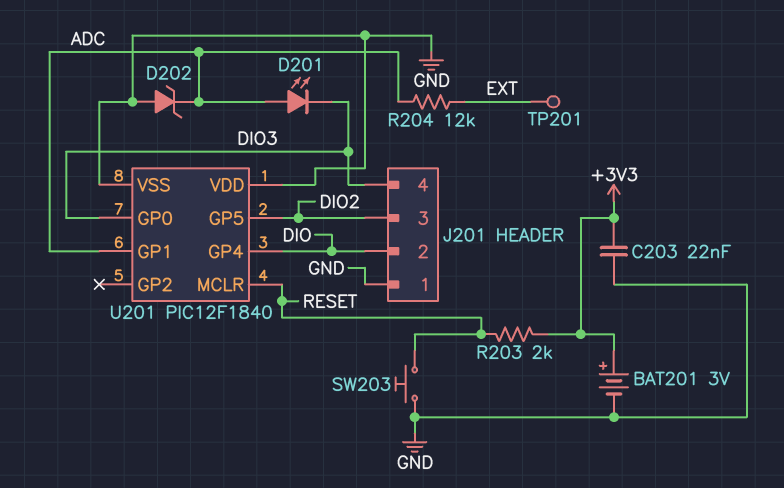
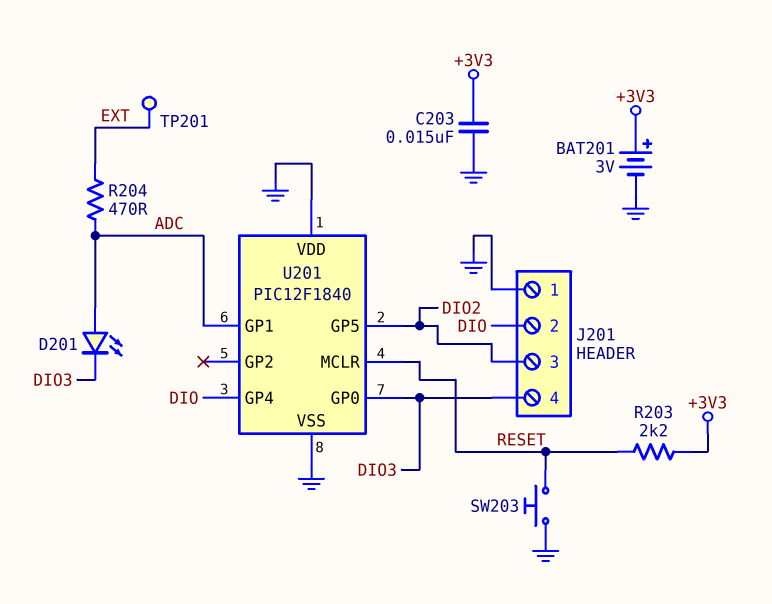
C203: 22nF (+3V3, GND) -> 15nF (+3V3, GND)
D202: zener (A GND, K ADC) -> none
R203: 2k (+3V3, RESET) -> 2.2k (+3V3, RESET)
R204: 12k (ADC, EXT) -> 470 (ADC, EXT)

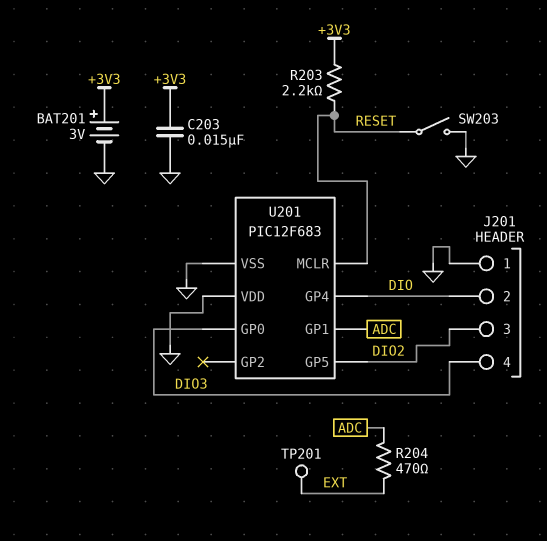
D201: LED (A ADC, K DIO3) -> none
SW203: button (GND, RESET) -> switch (GND, RESET)
U201: PIC12F1840 -> PIC12F683

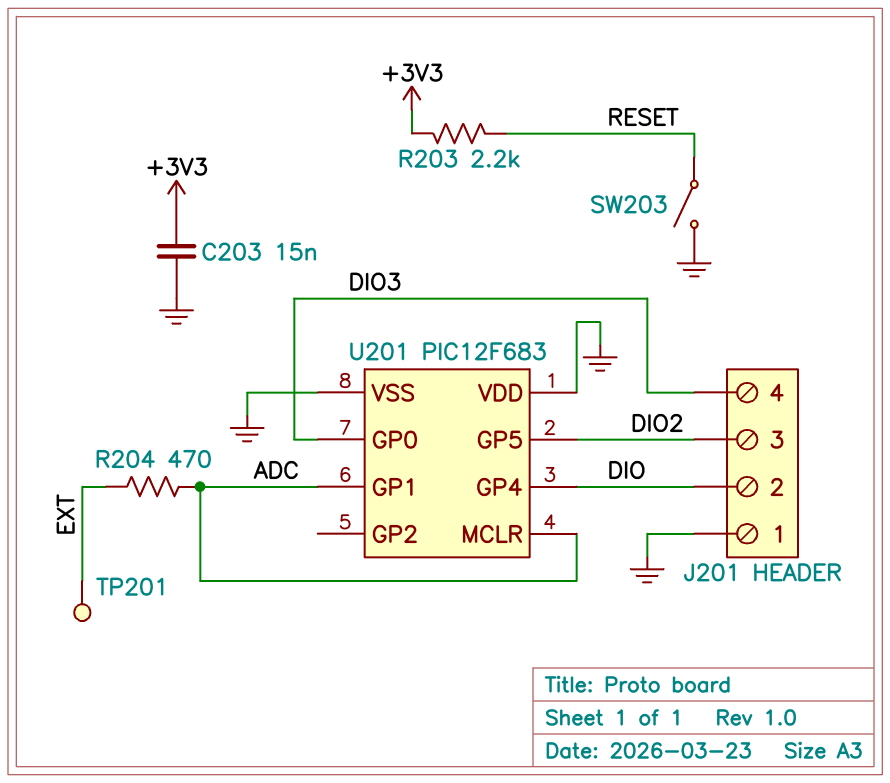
BAT201: 3V (plus +3V3, minus GND) -> none
U201 pin MCLR: RESET -> ADC

